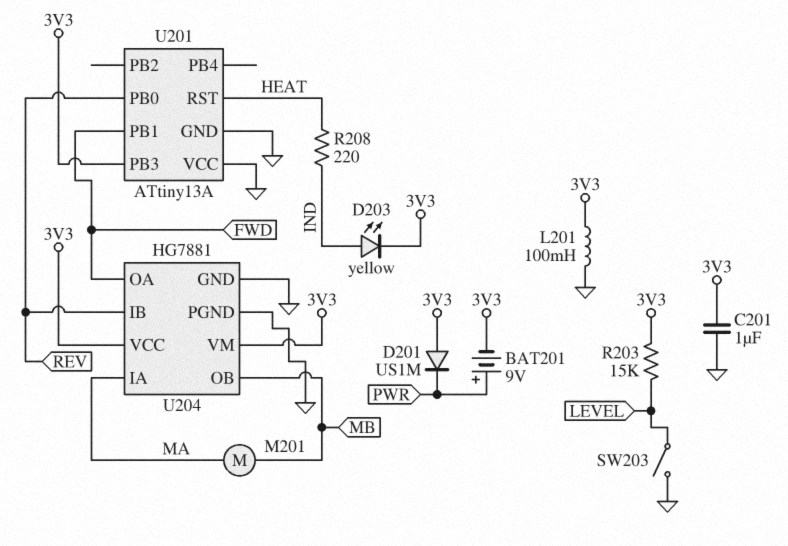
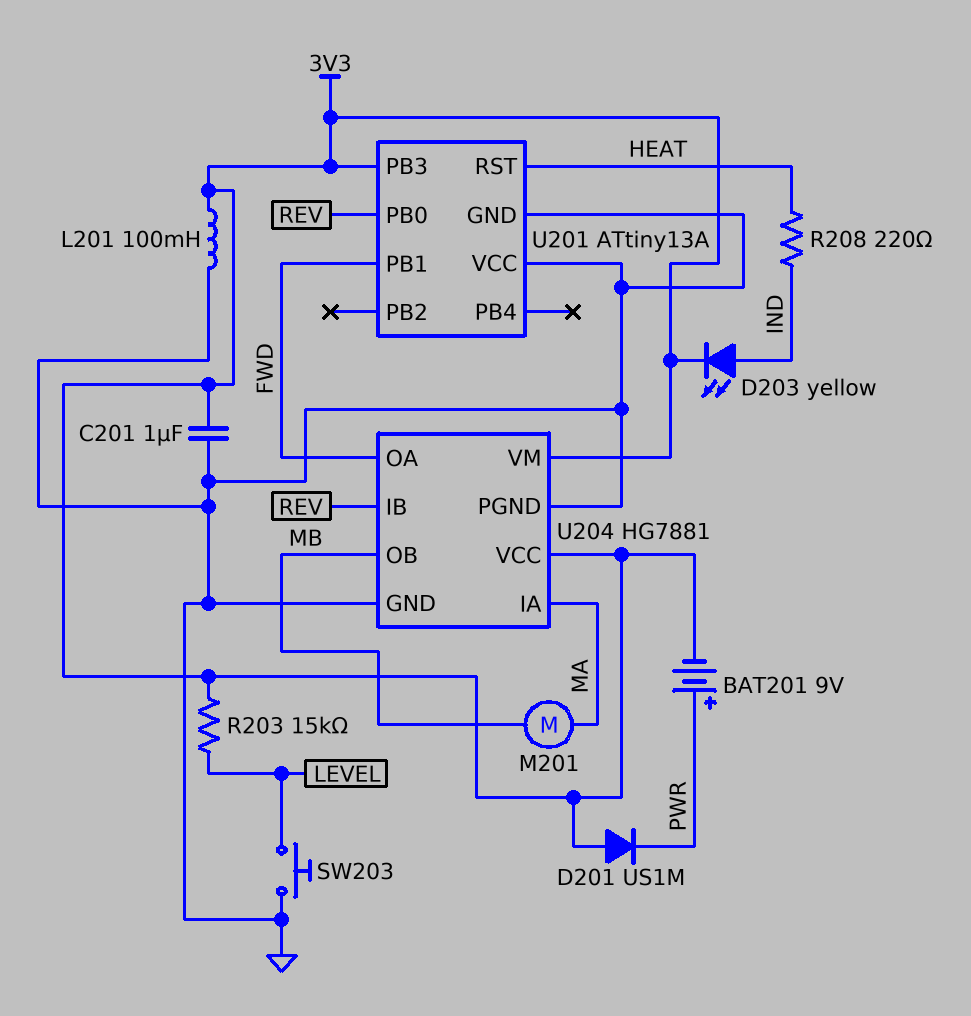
SW203: switch (GND, LEVEL) -> button (GND, LEVEL)

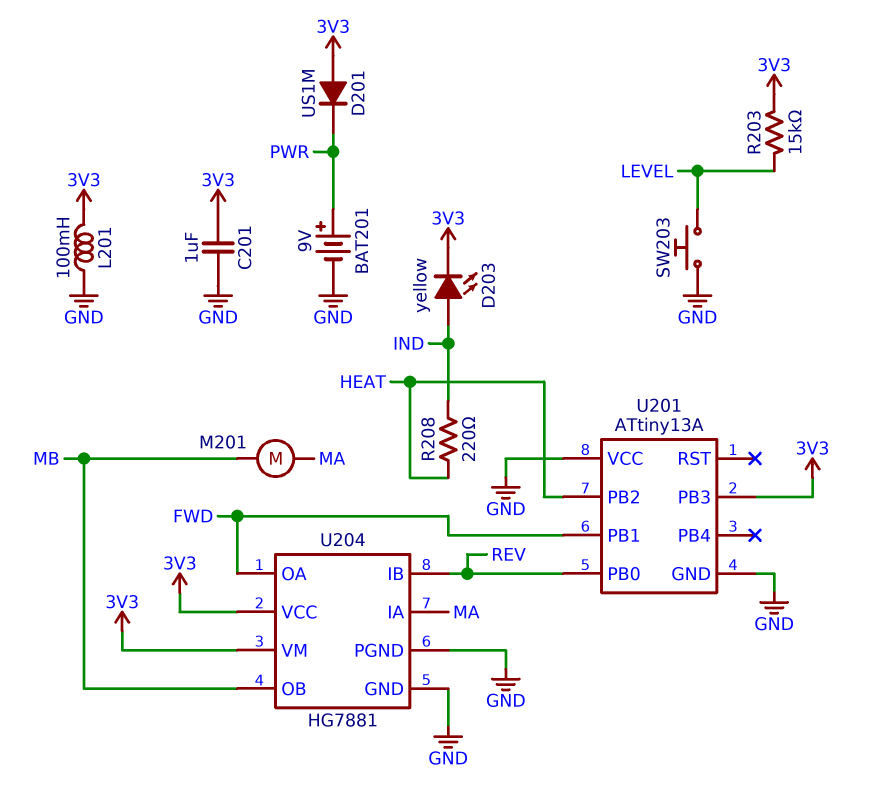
BAT201: 9V (plus PWR, minus 3V3) -> 9V (plus PWR, minus GND)
U201 pin PB2: none -> HEAT
U201 pin RST: HEAT -> none

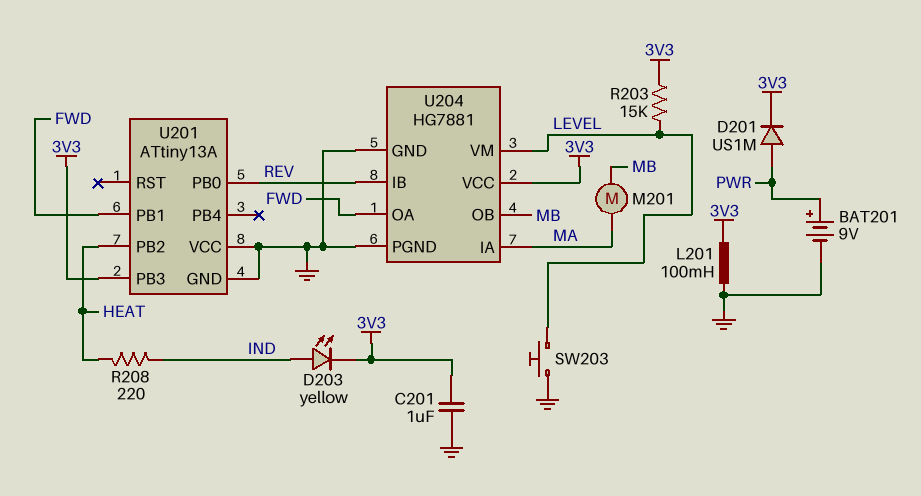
D201: diode US1M (A 3V3, K PWR) -> diode US1M (A PWR, K 3V3)
U204 pin VM: 3V3 -> LEVEL

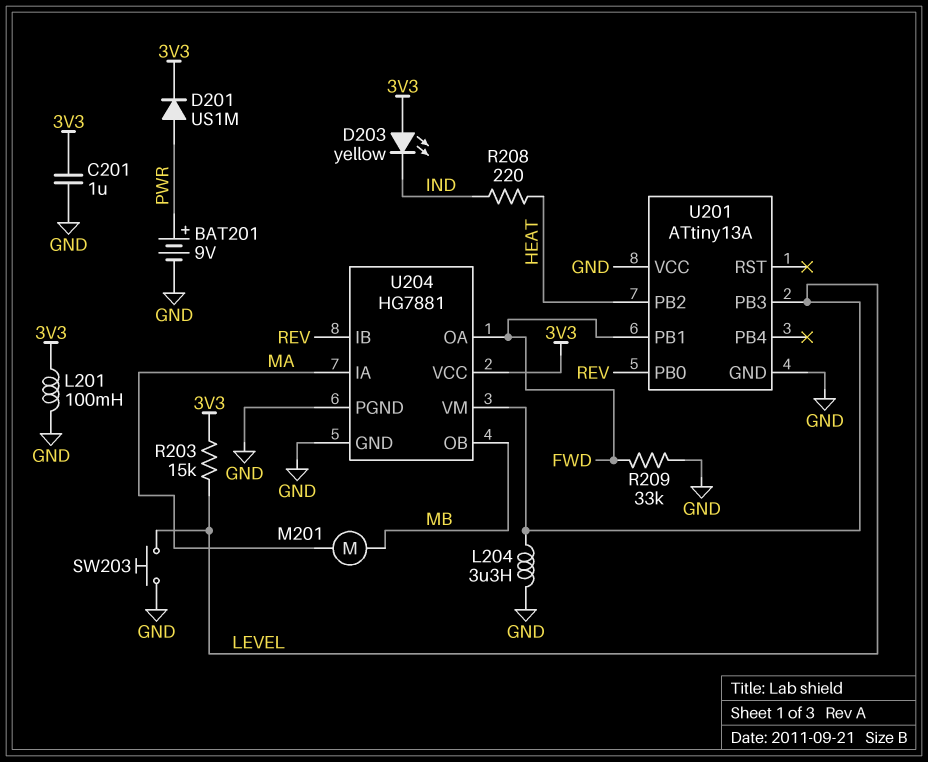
D203: LED yellow (A IND, K 3V3) -> LED yellow (A 3V3, K IND)
L204: none -> 3.3uH (GND, LEVEL)
R209: none -> 33k (FWD, GND)
U201 pin PB3: 3V3 -> LEVEL

